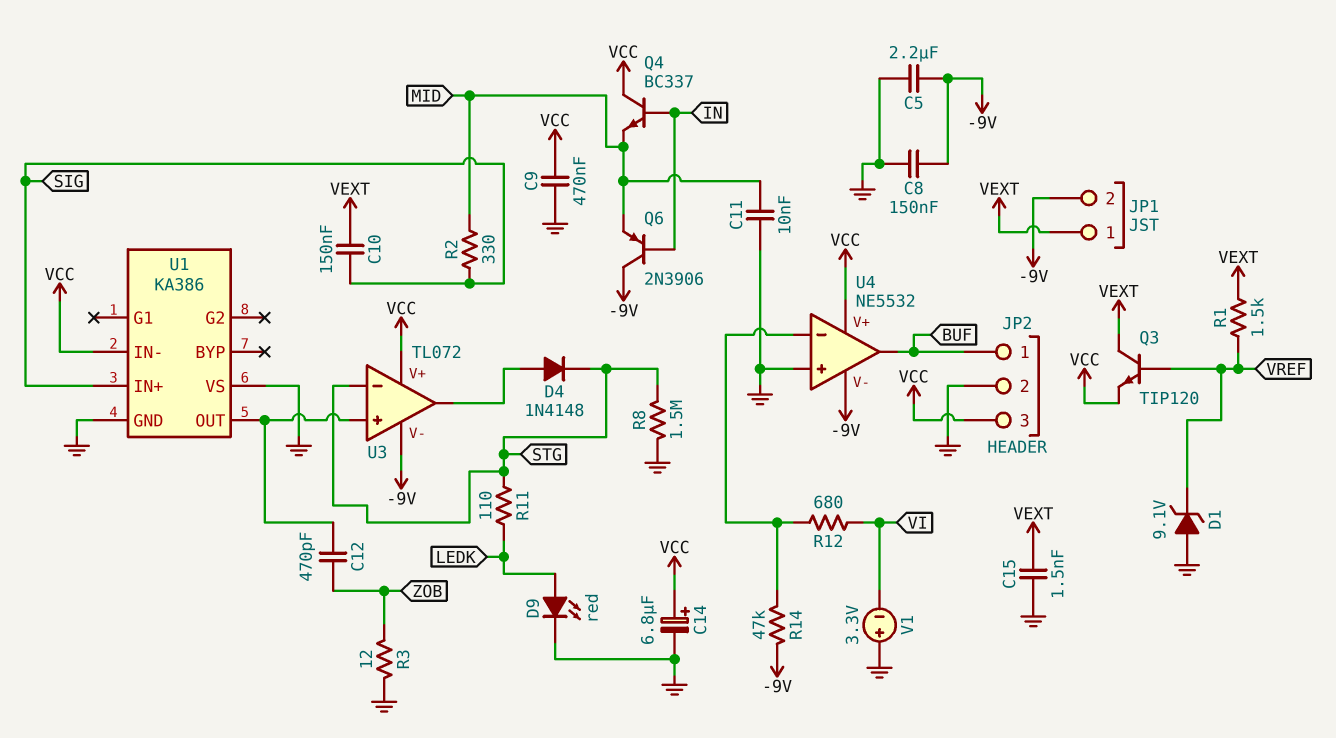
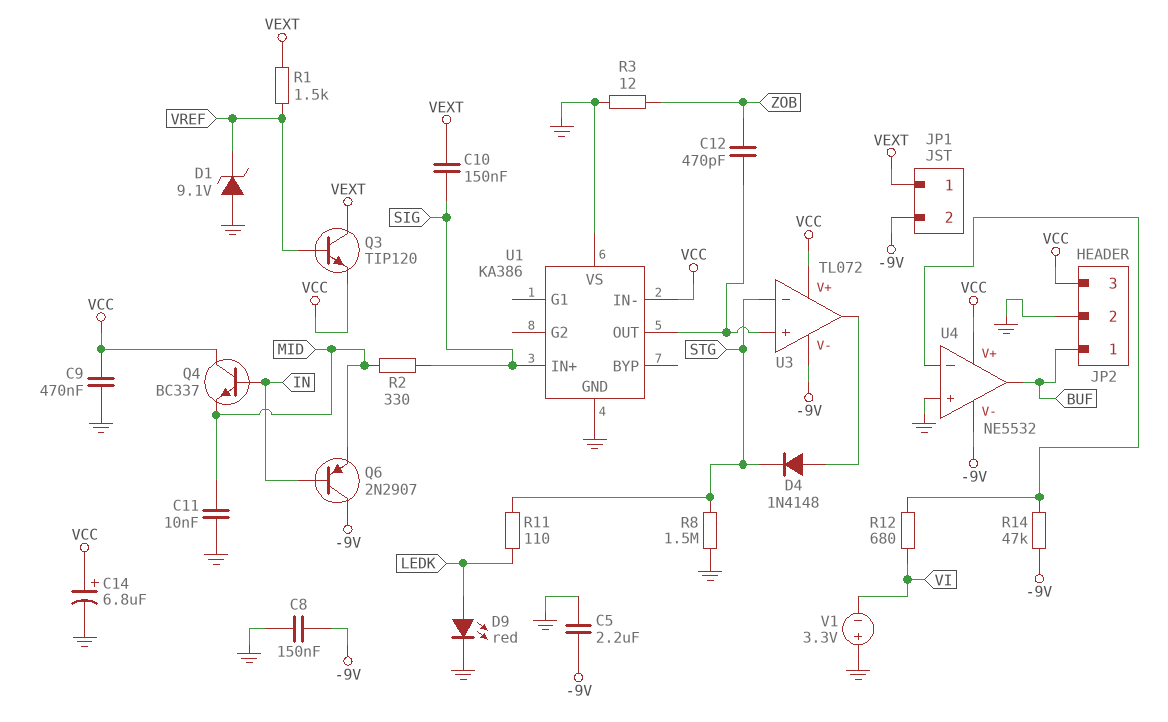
C15: 1.5nF (GND, VEXT) -> none
Q6: PNP 2N3906 (B IN, C -9V, E MID) -> PNP 2N2907 (B IN, C -9V, E MID)

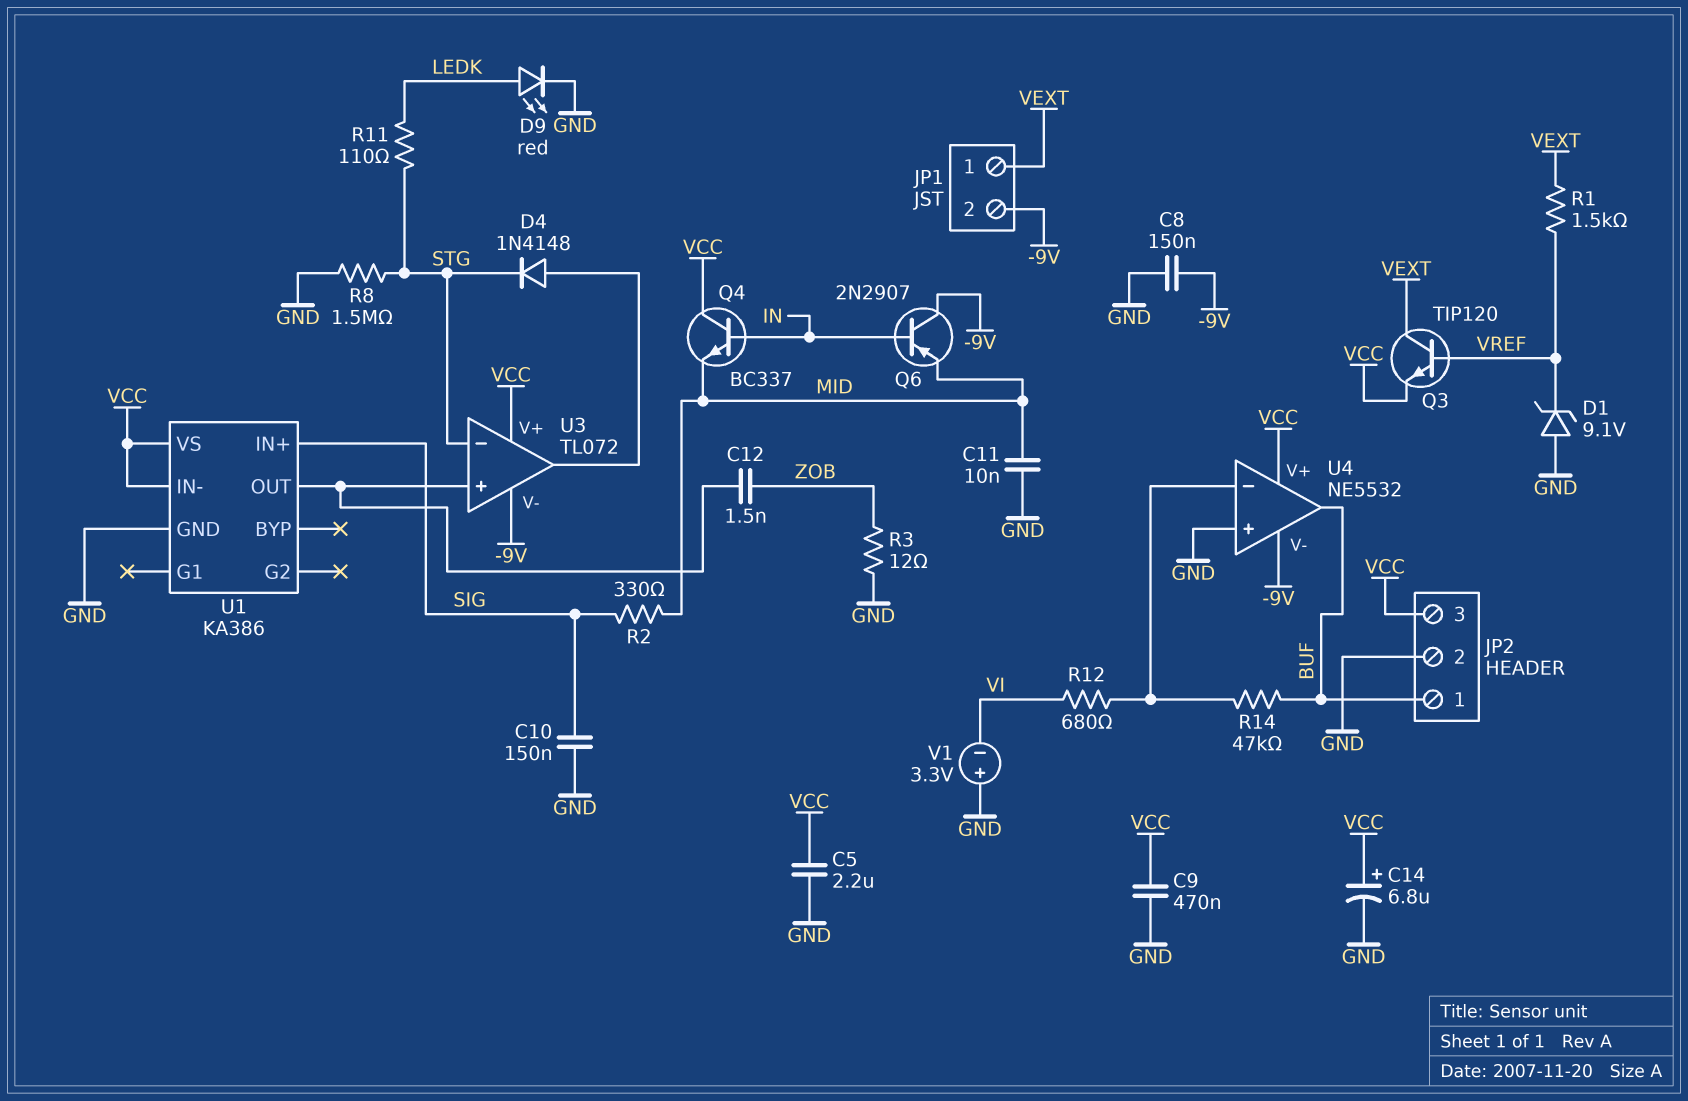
C5: 2.2uF (-9V, GND) -> 2.2uF (GND, VCC)
C10: 150nF (SIG, VEXT) -> 150nF (GND, SIG)
C12: 470pF (U1/OUT, ZOB) -> 1.5nF (U1/OUT, ZOB)
R14: 47k (-9V, U4/in-) -> 47k (BUF, U4/in-)
U1 pin VS: GND -> VCC

